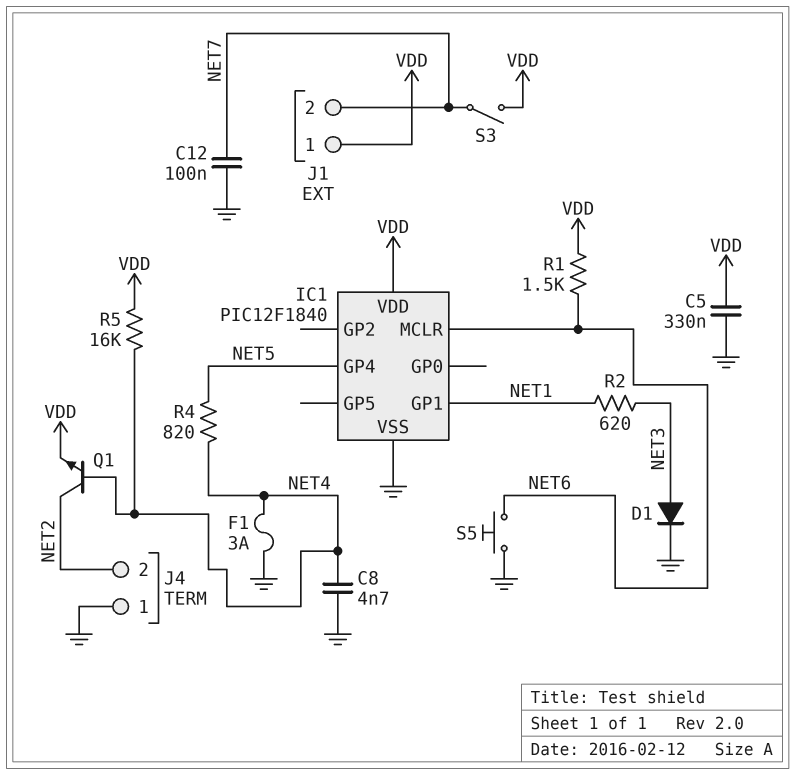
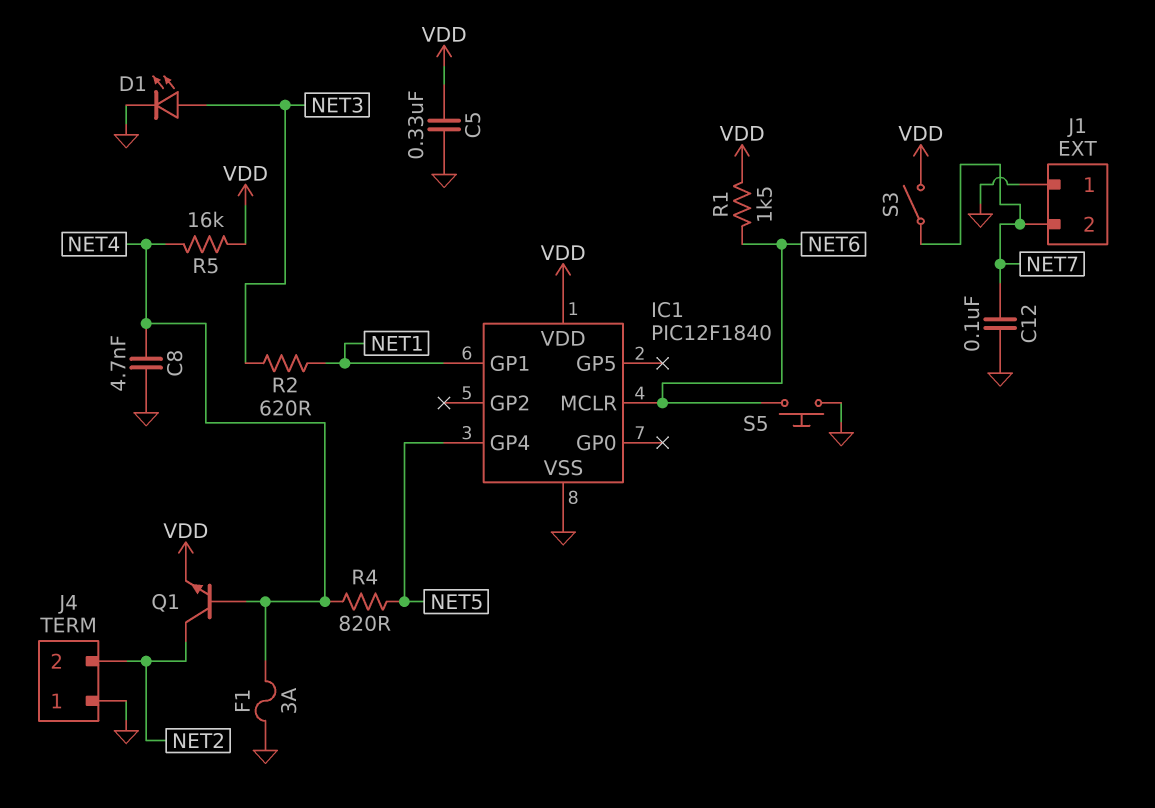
D1: diode (A NET3, K GND) -> LED (A NET3, K GND)
J1 pin 1: VDD -> GND

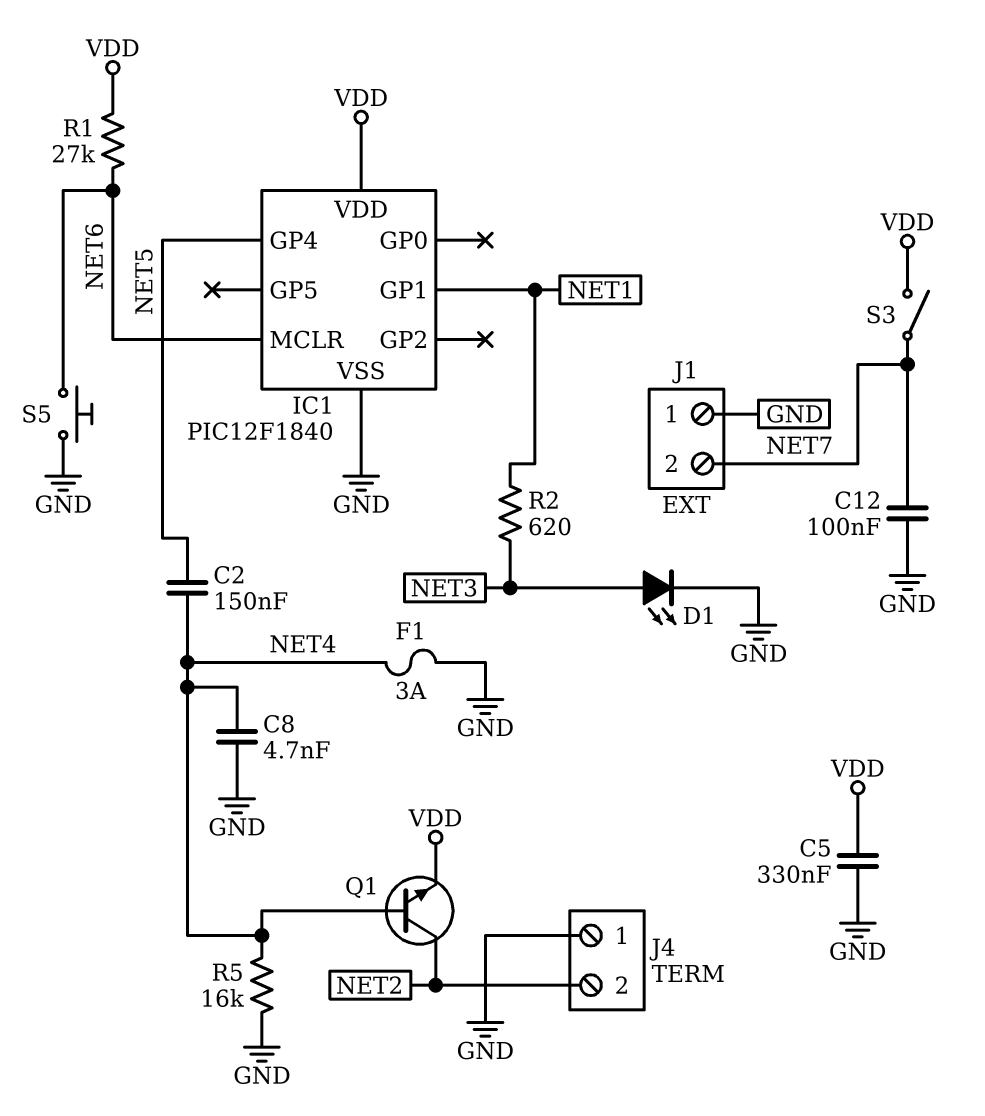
C2: none -> 150nF (NET4, NET5)
R1: 1.5k (NET6, VDD) -> 27k (NET6, VDD)
R4: 820 (NET4, NET5) -> none
R5: 16k (NET4, VDD) -> 16k (GND, NET4)

